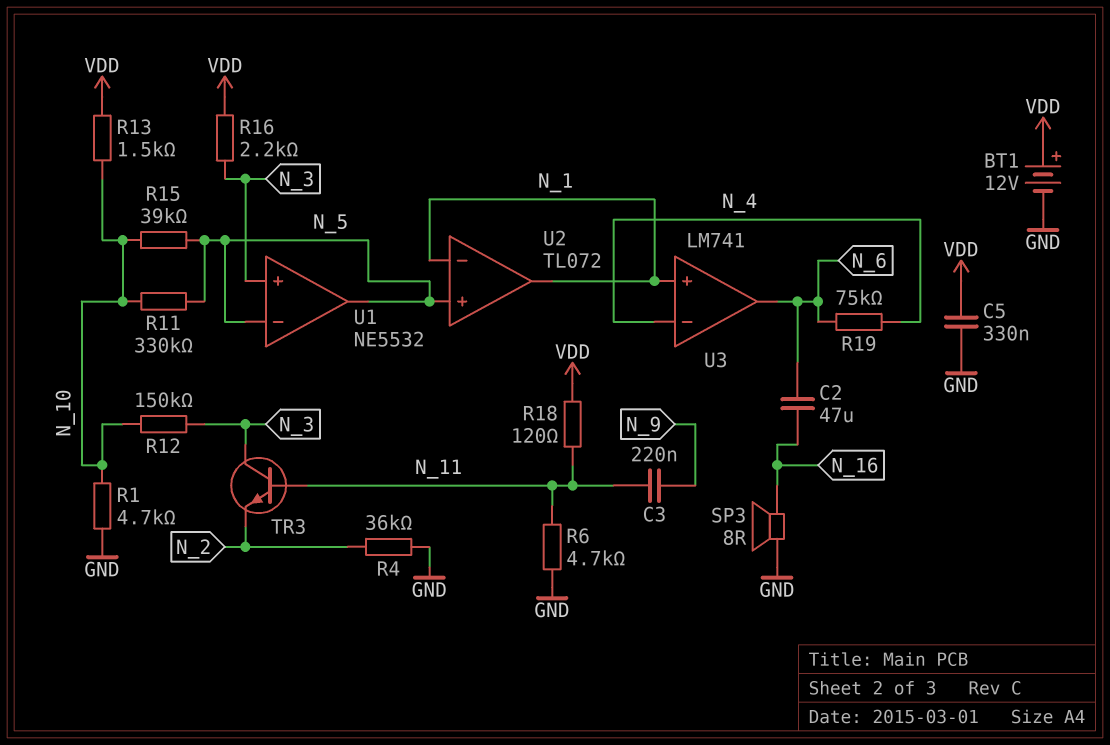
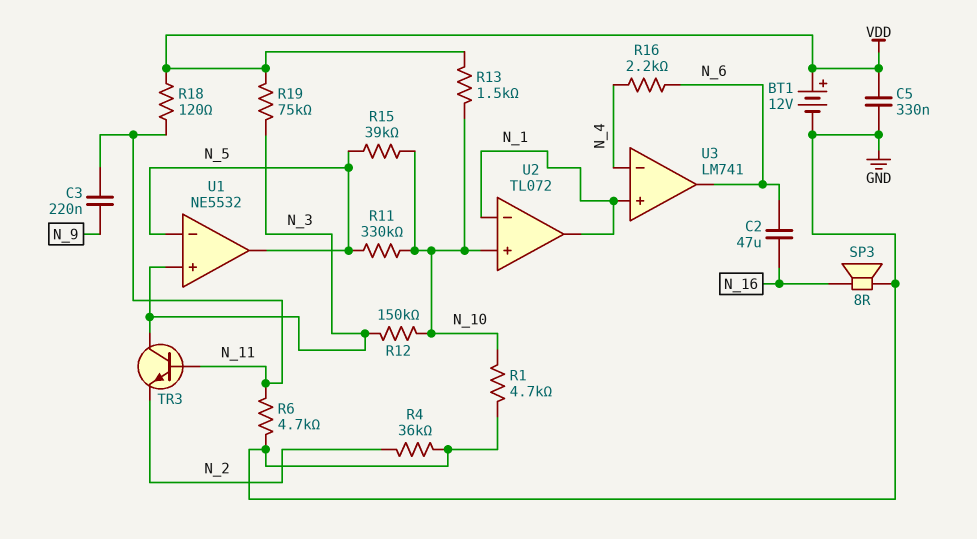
R16: 2.2k (N_3, VDD) -> 2.2k (N_4, N_6)
R19: 75k (N_4, N_6) -> 75k (N_3, VDD)
U2 pin in+: N_5 -> N_10

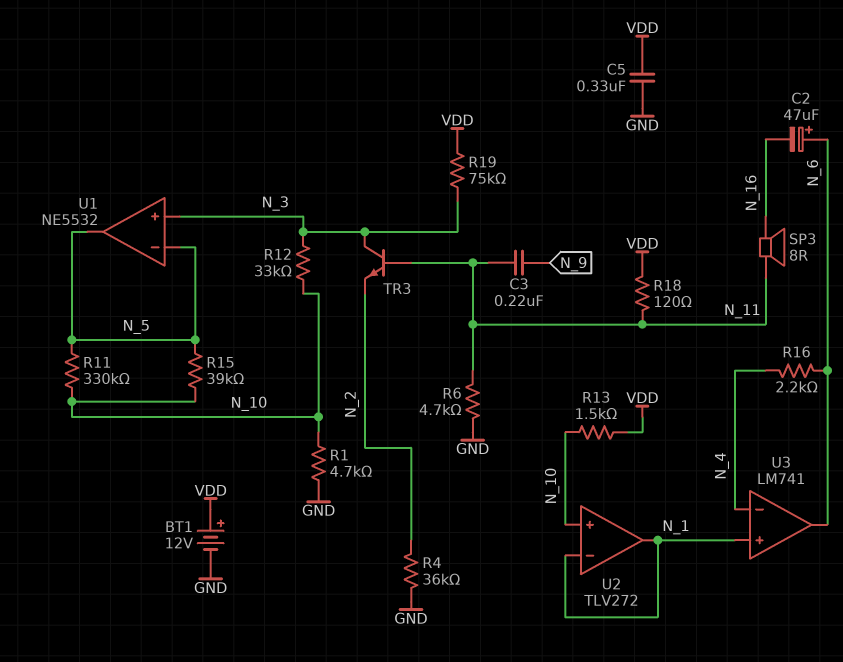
C2: 47uF (N_6, N_16) -> 47uF (plus N_6, minus N_16)
R12: 150k (N_3, N_10) -> 33k (N_3, N_10)
SP3: speaker 8R (GND, N_16) -> speaker 8R (N_11, N_16)
U2: TL072 -> TLV272

